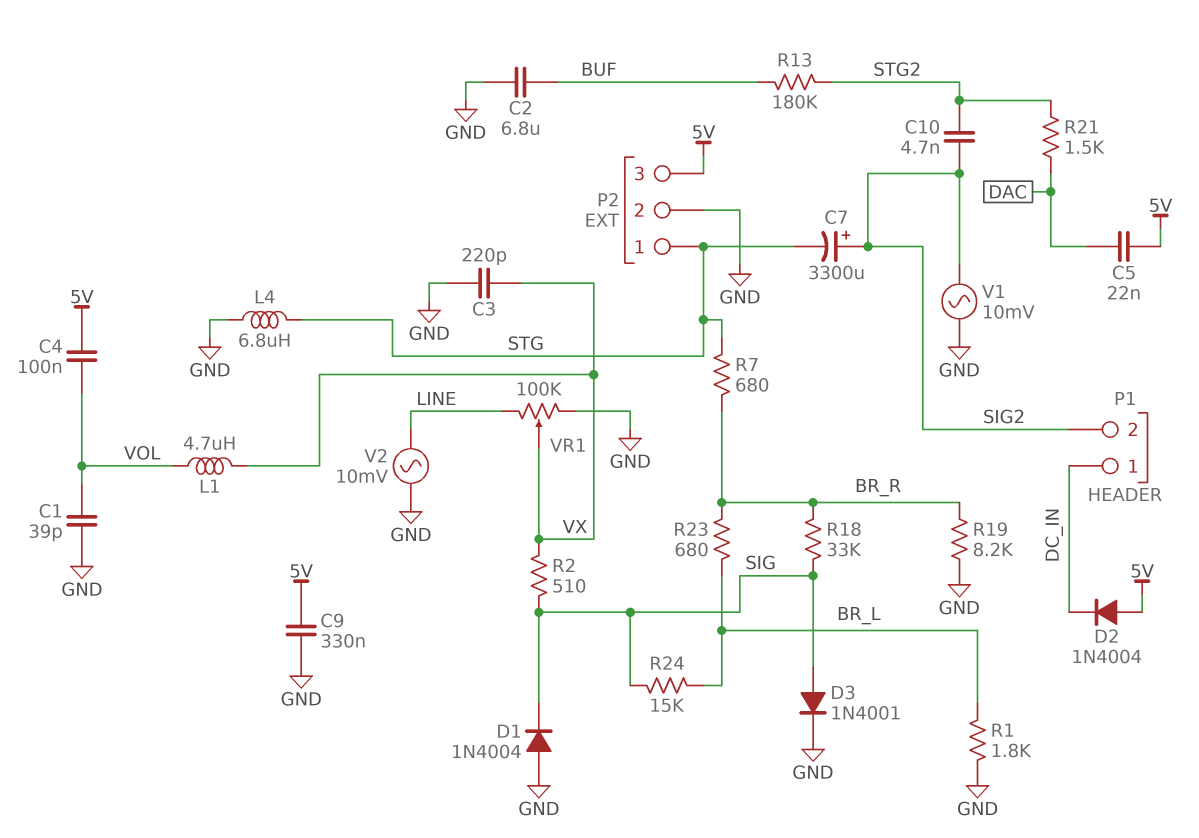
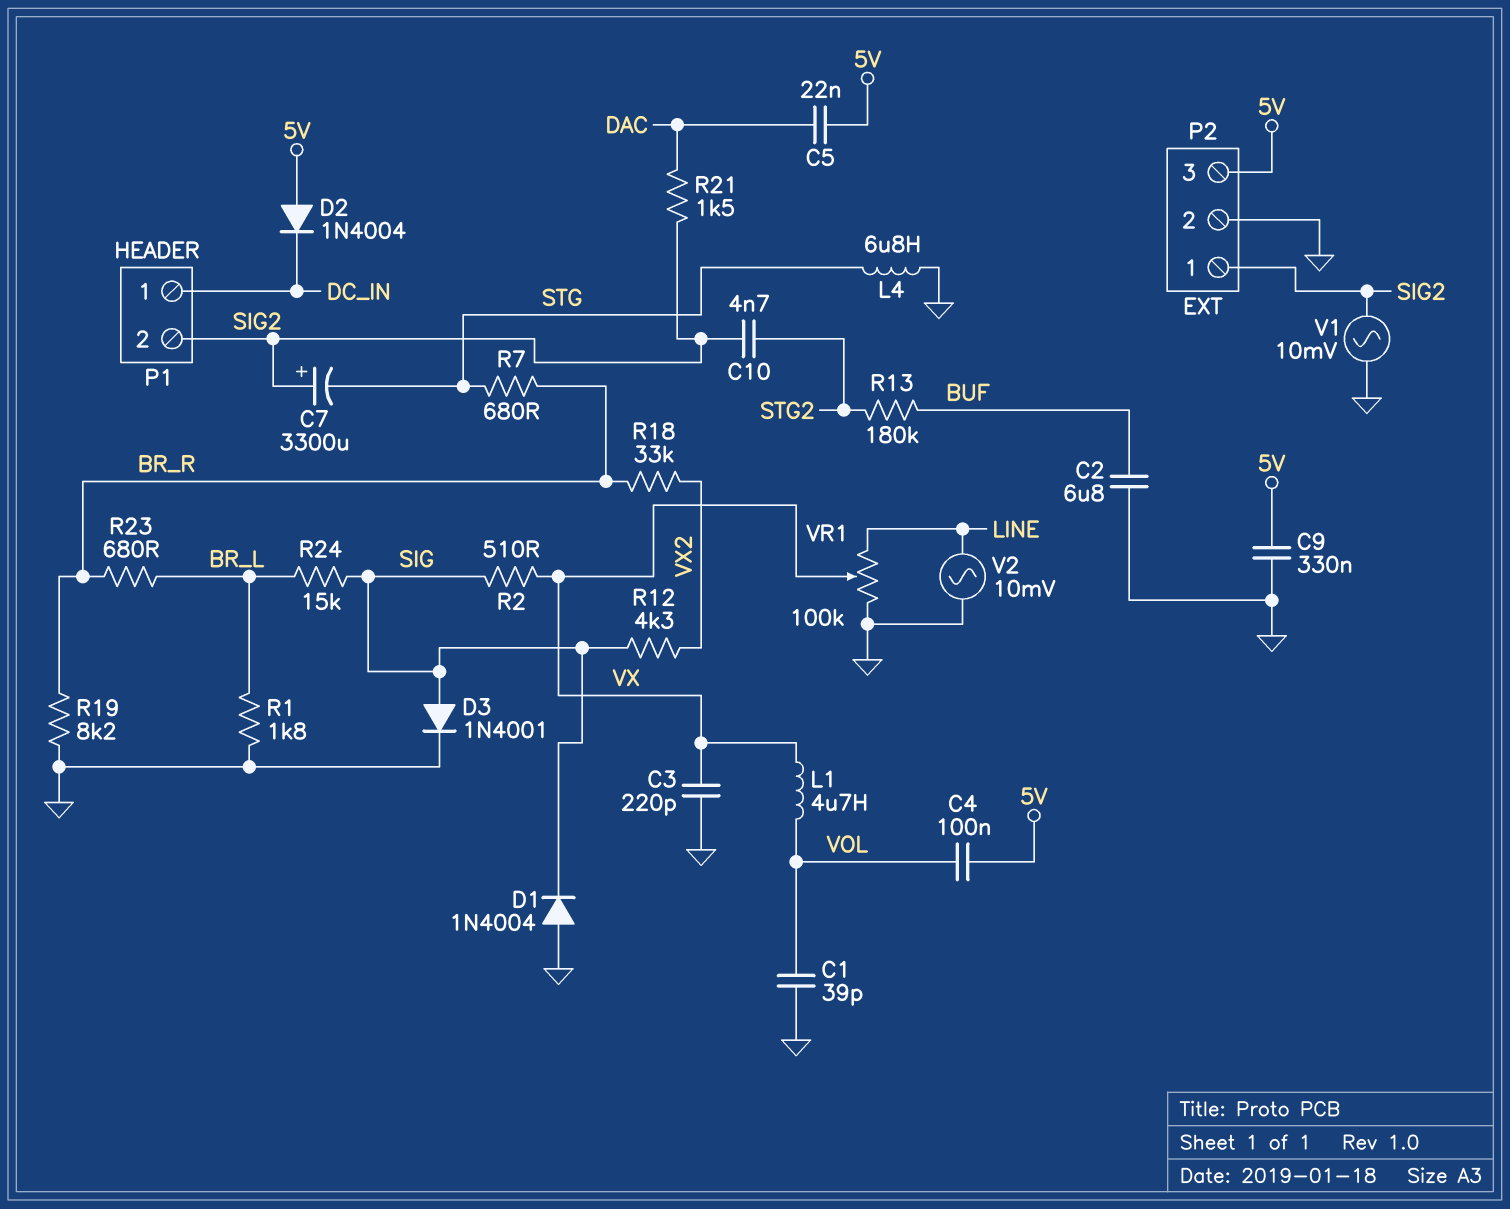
P2 pin 1: STG -> SIG2
R12: none -> 4.3k (SIG, VX2)
R18: 33k (BR_R, SIG) -> 33k (BR_R, VX2)
R21: 1.5k (DAC, STG2) -> 1.5k (DAC, SIG2)

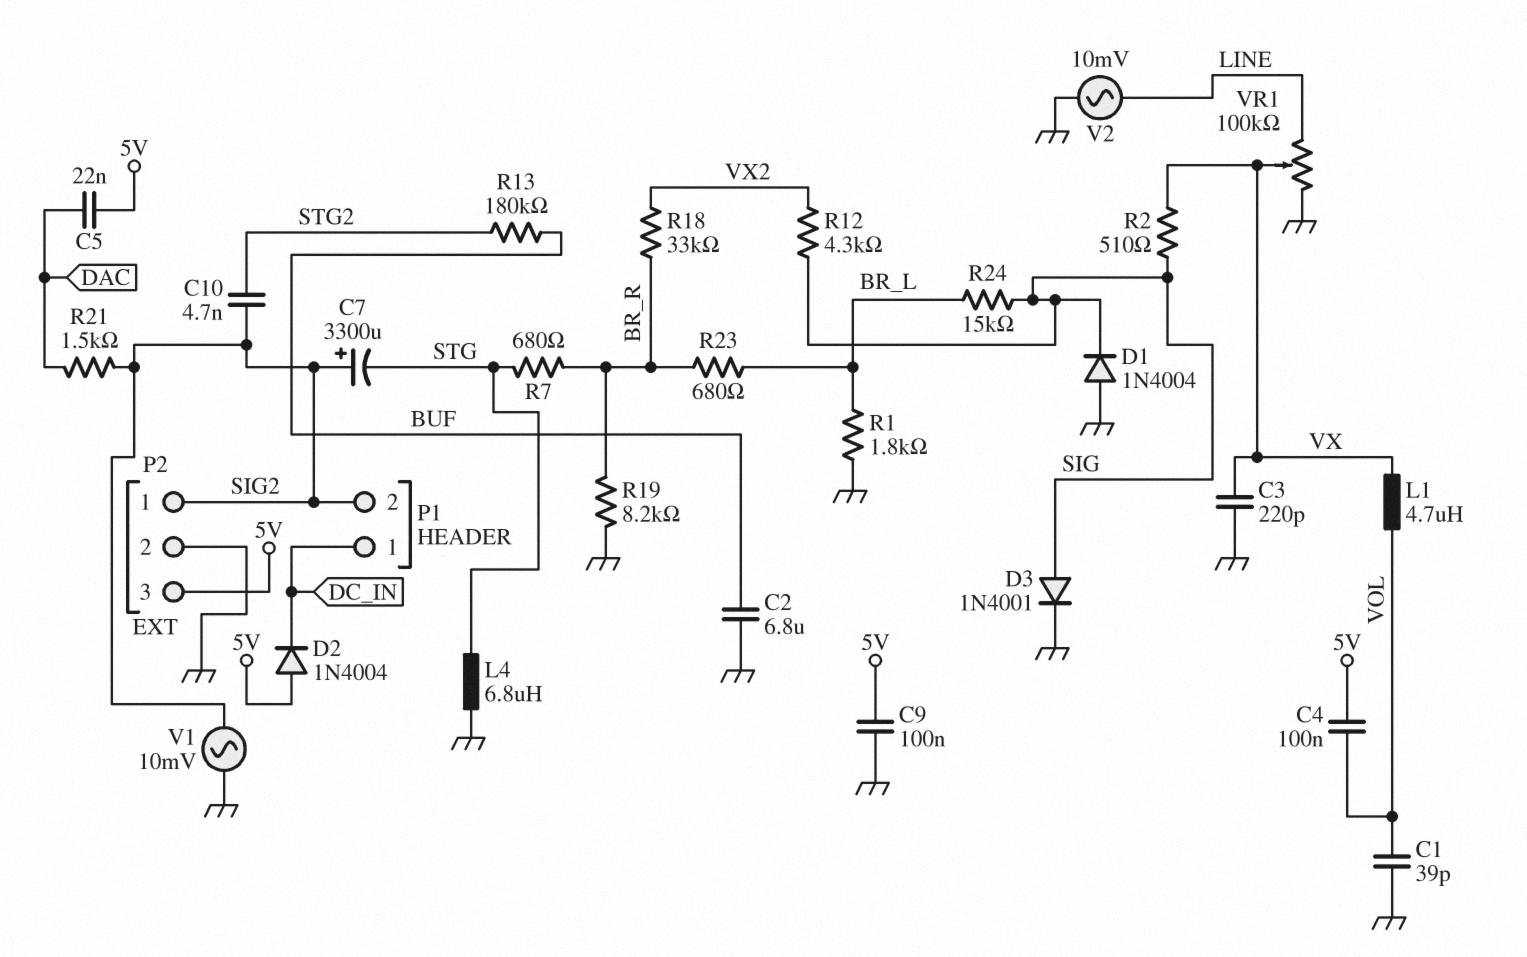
C9: 330nF (5V, GND) -> 100nF (5V, GND)

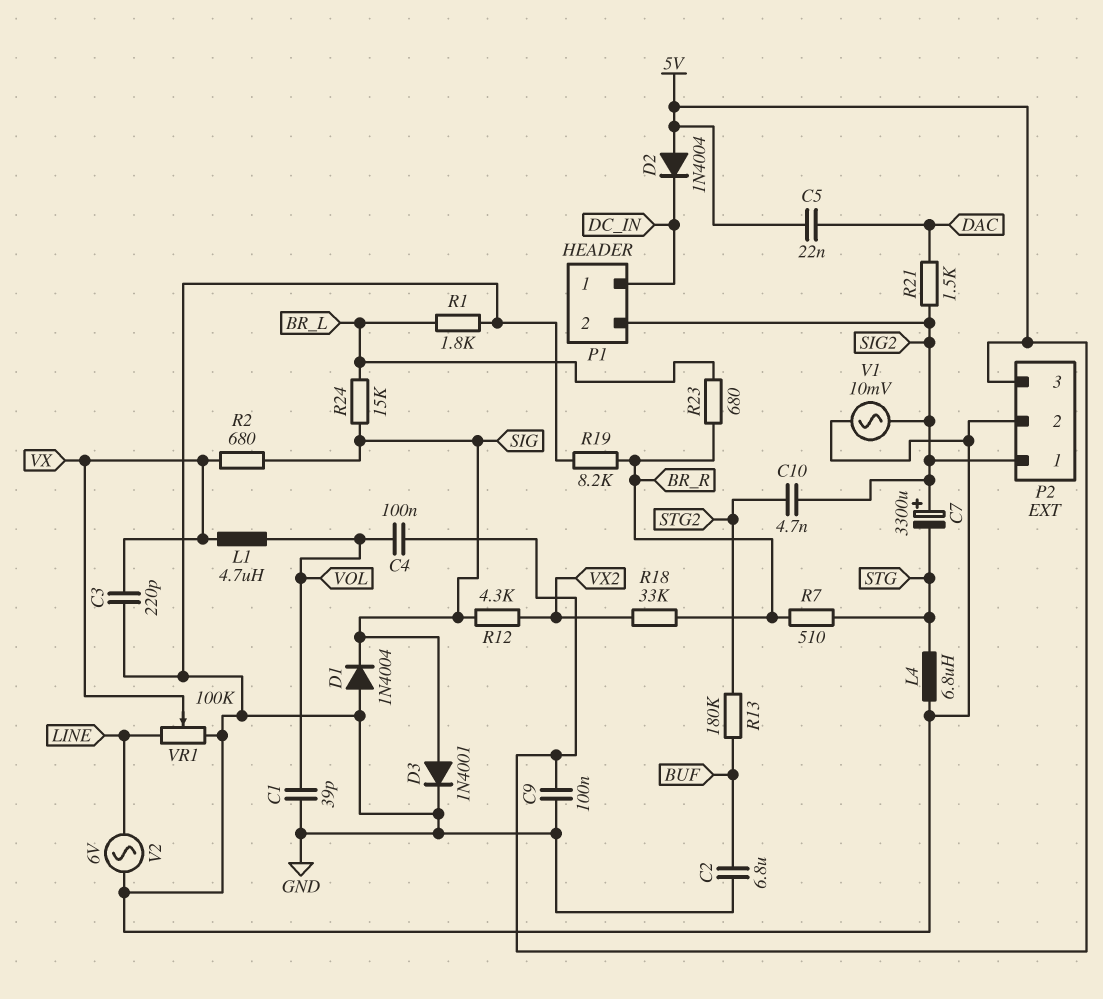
R2: 510 (SIG, VX) -> 680 (SIG, VX)
R7: 680 (BR_R, STG) -> 510 (BR_R, STG)
V2: AC 10mV (GND, LINE) -> AC 6V (GND, LINE)

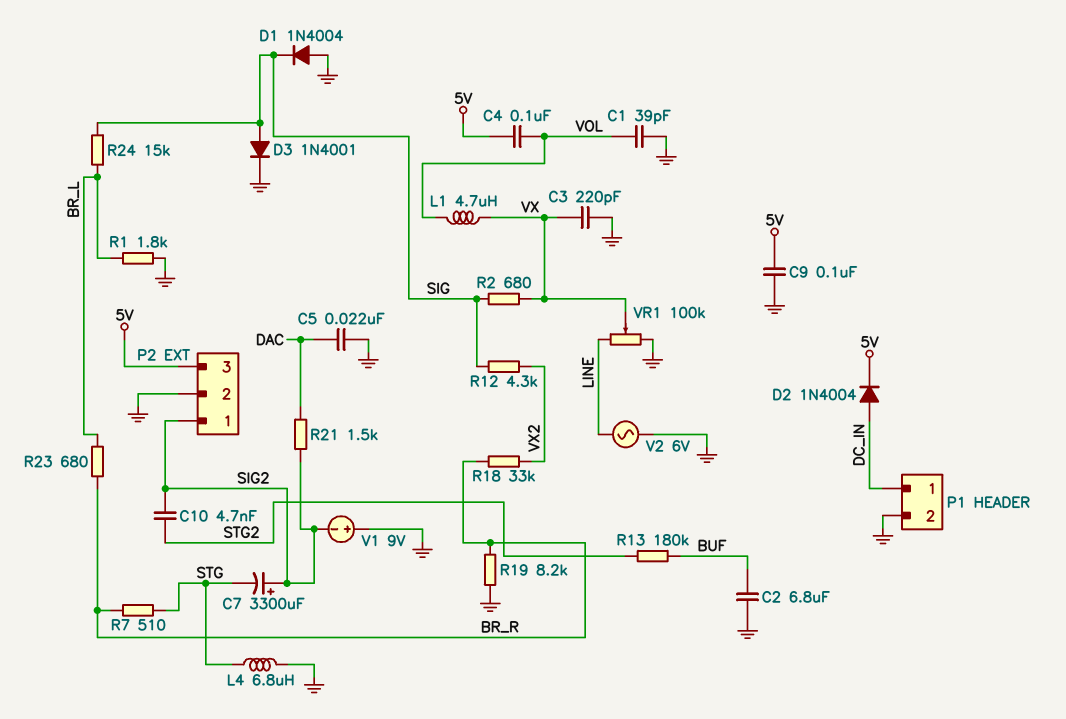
C5: 22nF (5V, DAC) -> 22nF (DAC, GND)
D2: diode 1N4004 (A 5V, K DC_IN) -> diode 1N4004 (A DC_IN, K 5V)
P1 pin 2: SIG2 -> GND
V1: AC 10mV (GND, SIG2) -> 9V (plus GND, minus SIG2)

